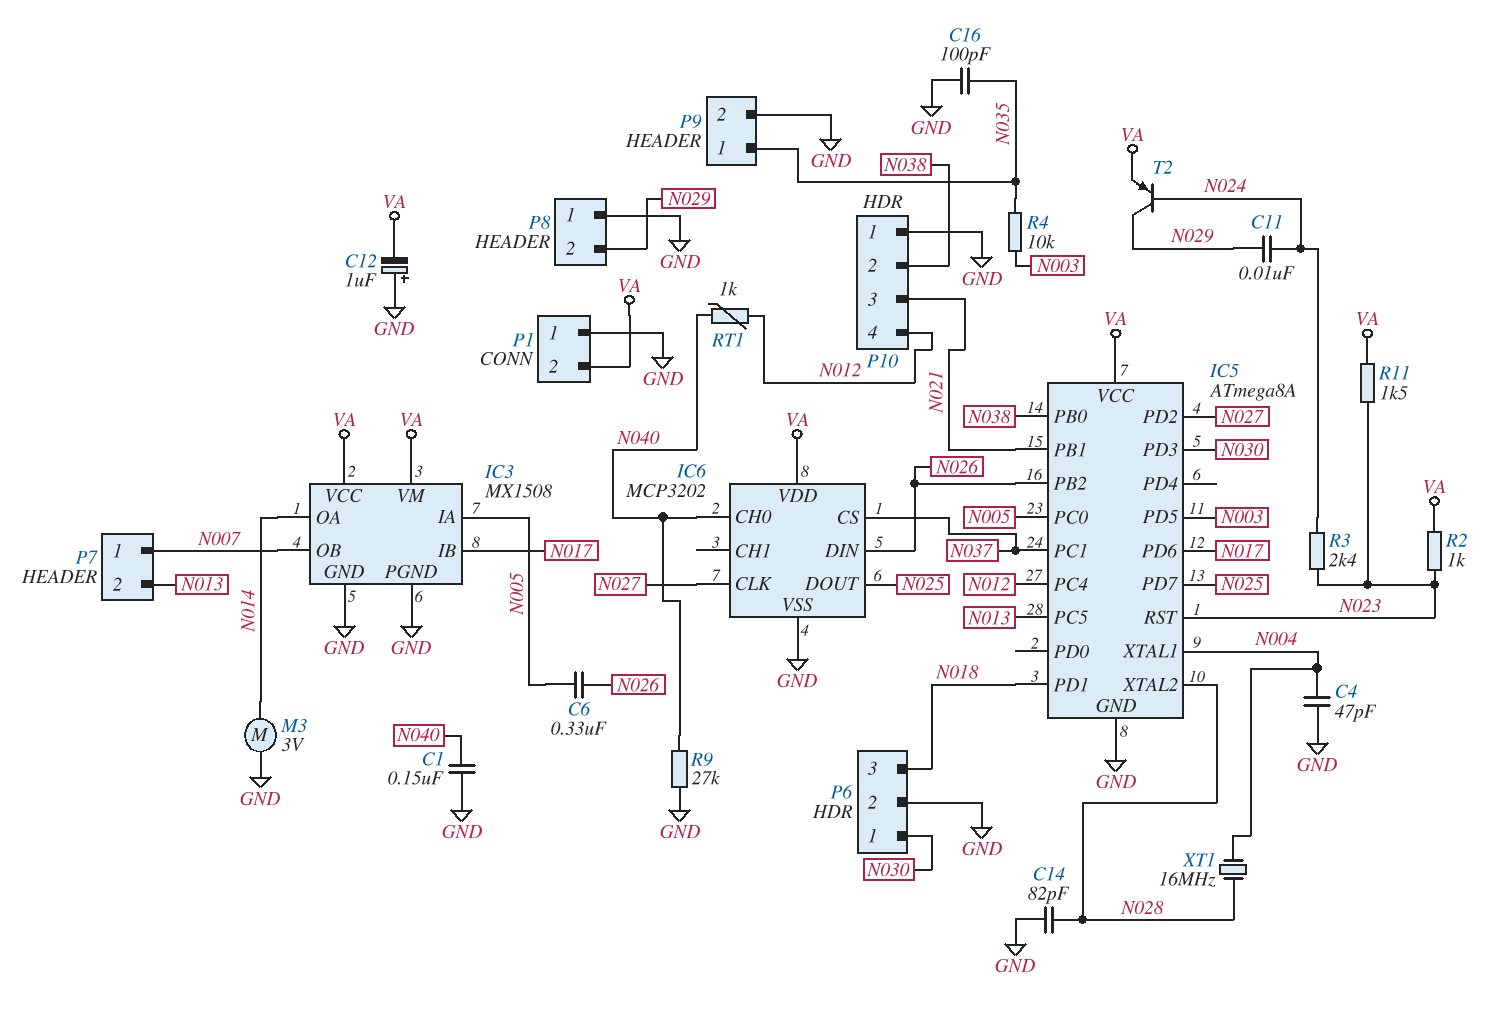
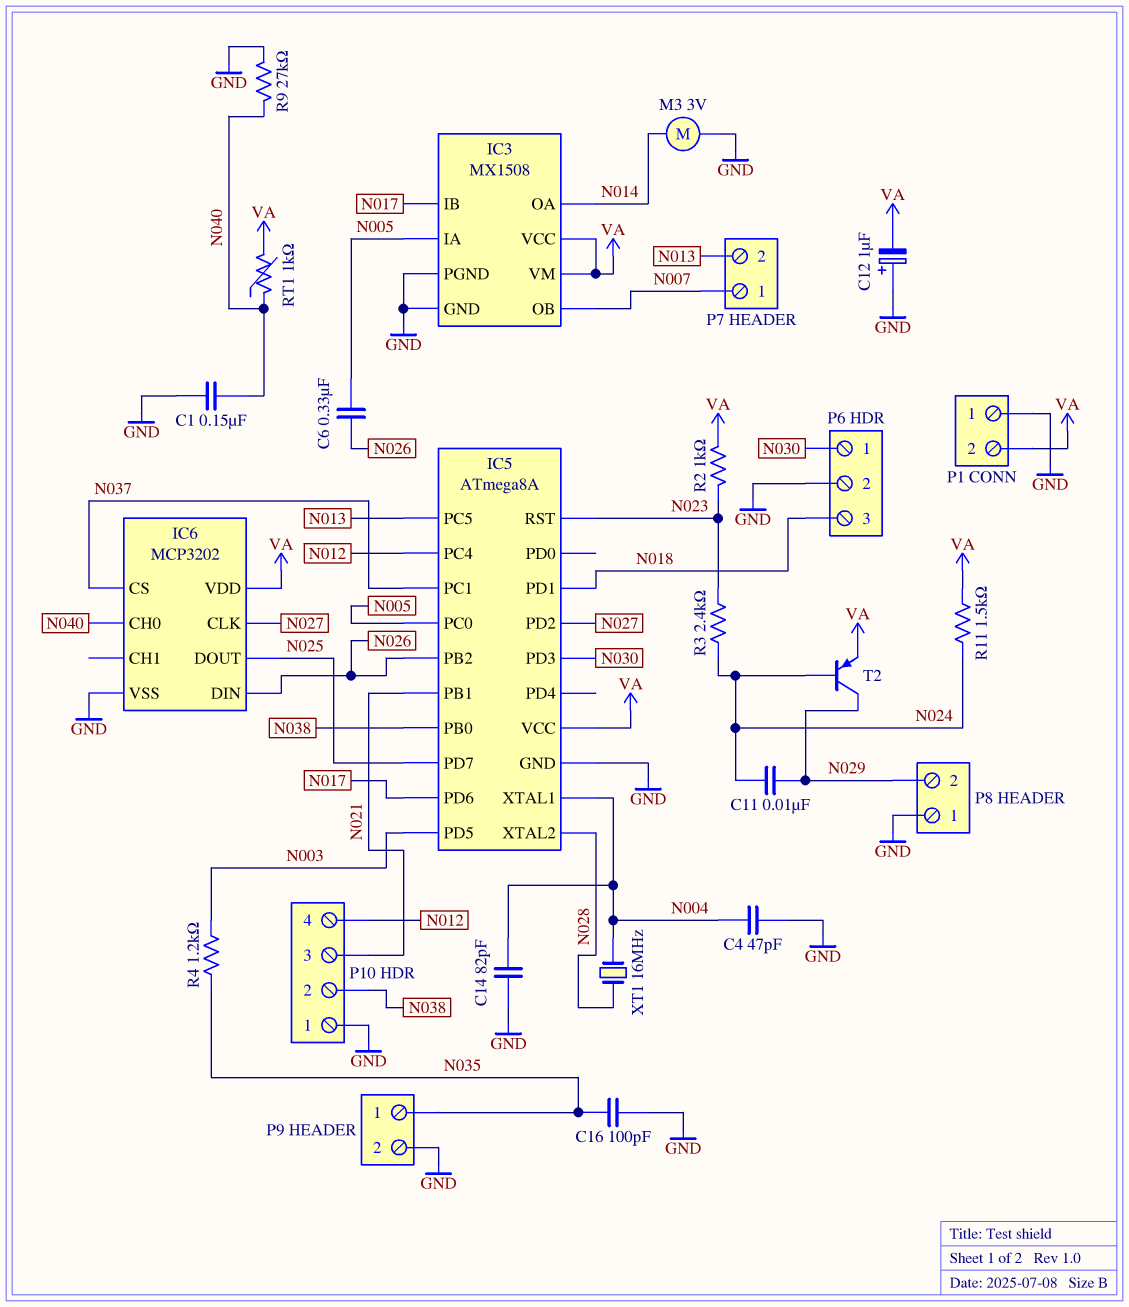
C14: 82pF (GND, N028) -> 82pF (GND, N004)
R4: 10k (N003, N035) -> 1.2k (N003, N035)
R11: 1.5k (N023, VA) -> 1.5k (N024, VA)
RT1: 1k (N012, N040) -> 1k (N040, VA)

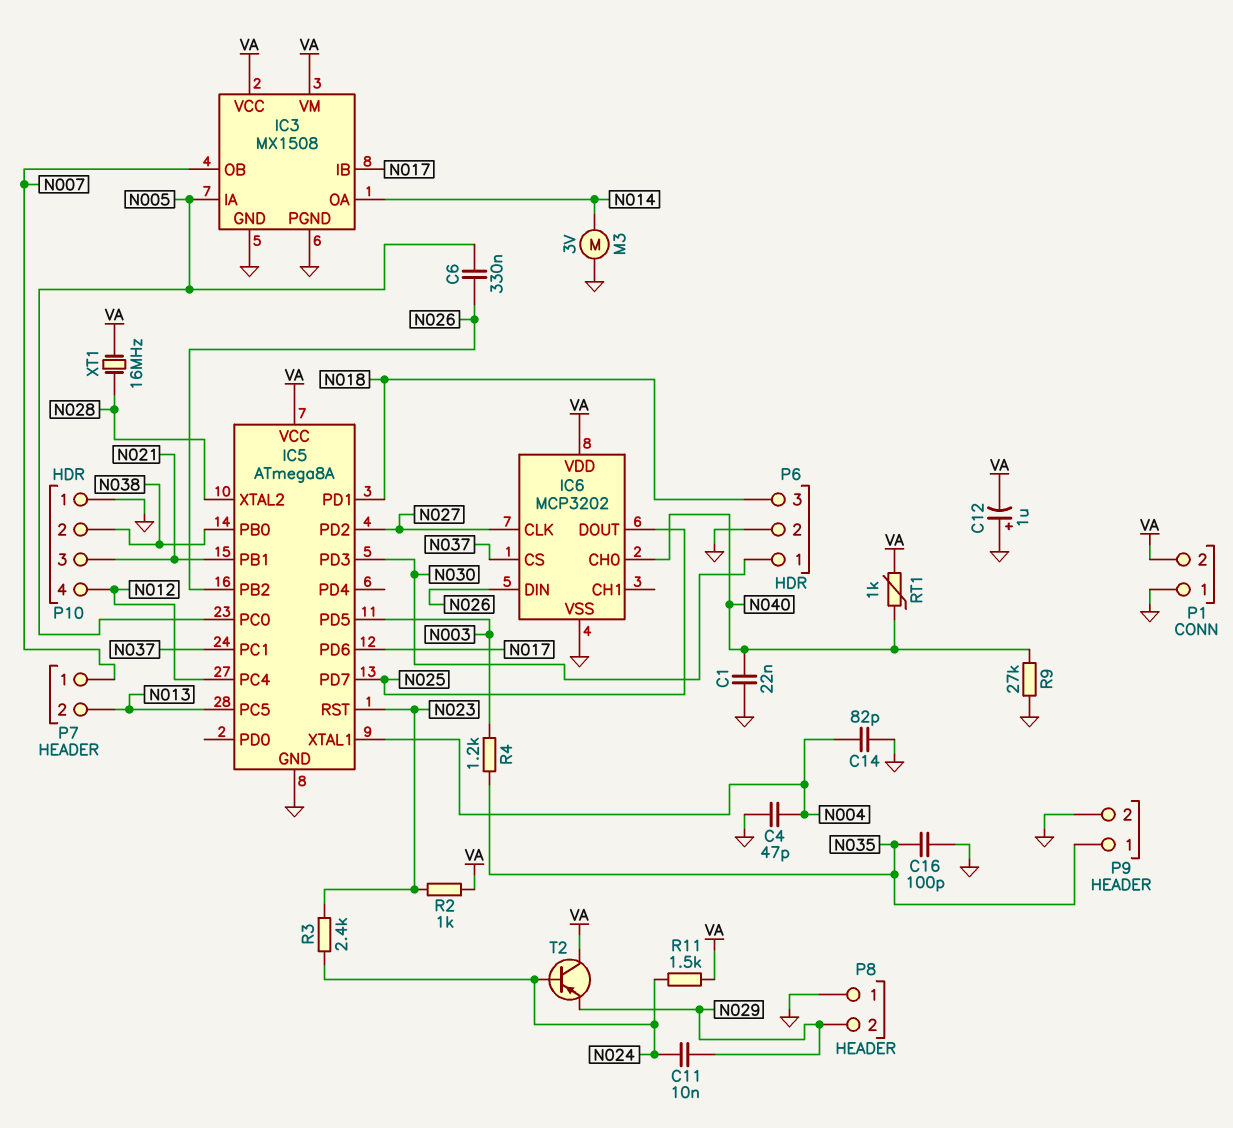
C1: 150nF (GND, N040) -> 22nF (GND, N040)
T2: PNP (B N024, C N029, E VA) -> PNP (B N024, C VA, E N029)
XT1: 16MHz (N004, N028) -> 16MHz (N028, VA)

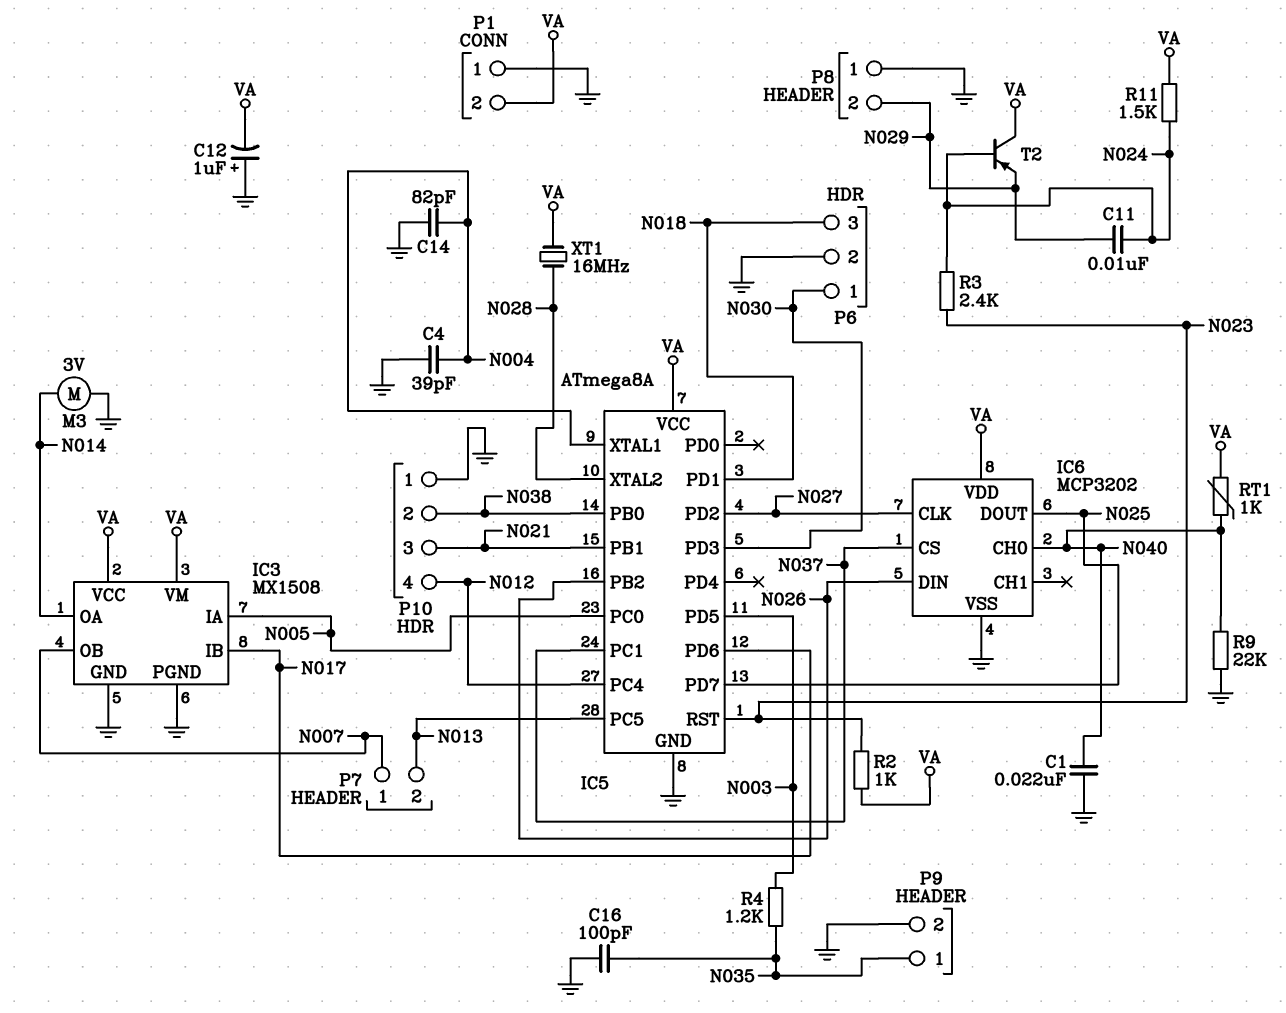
C4: 47pF (GND, N004) -> 39pF (GND, N004)
C6: 330nF (N005, N026) -> none
R9: 27k (GND, N040) -> 22k (GND, N040)

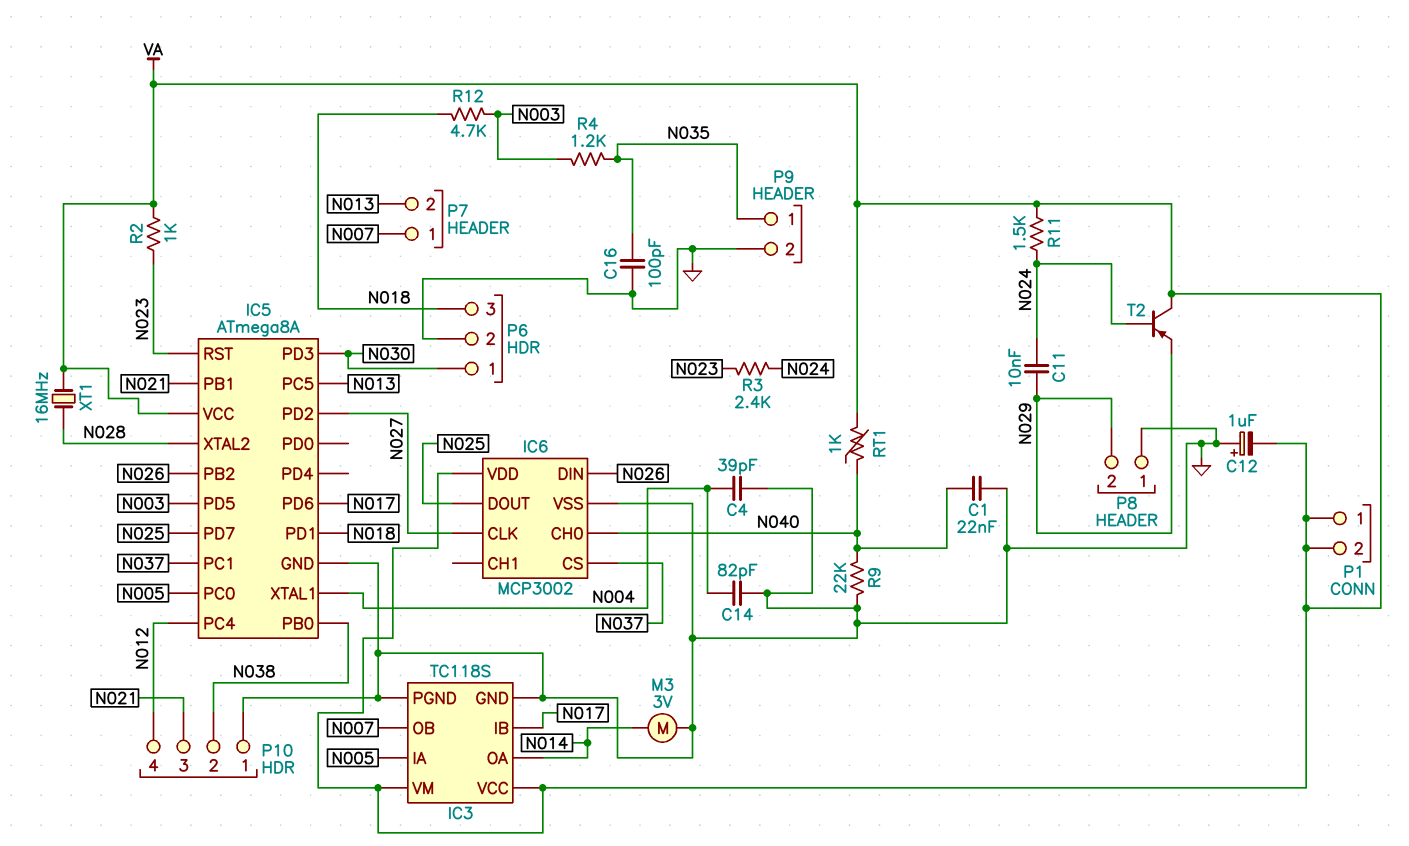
IC3: MX1508 -> TC118S
IC6: MCP3202 -> MCP3002
P1 pin 1: GND -> VA
R12: none -> 4.7k (N003, N018)

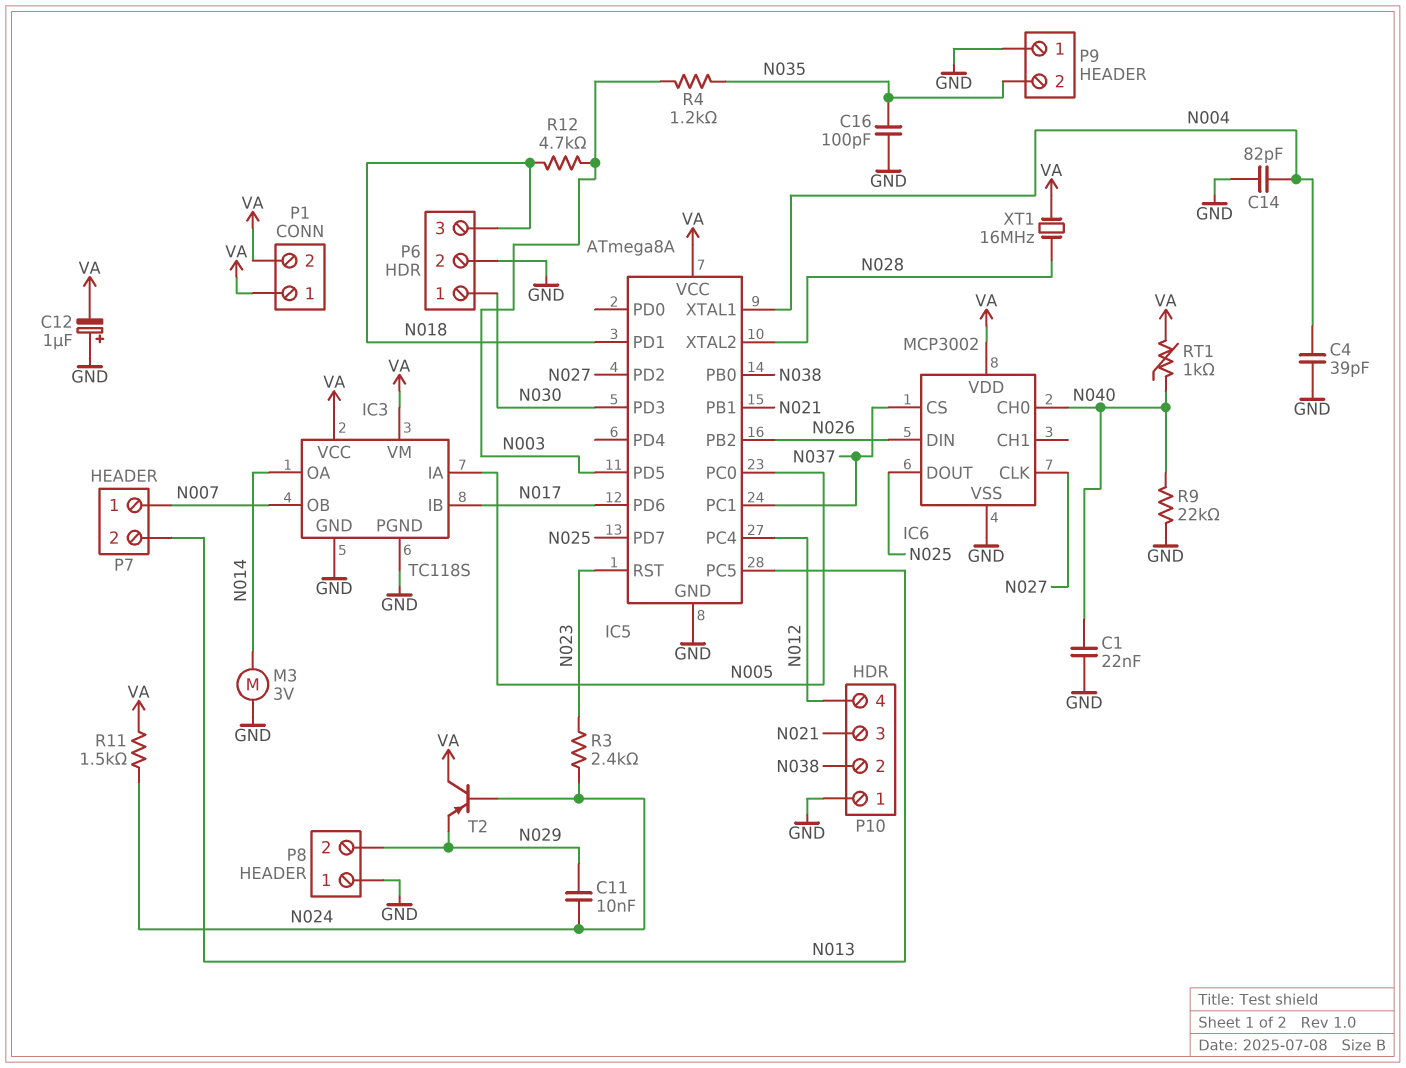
P9 pin 1: N035 -> GND
P9 pin 2: GND -> N035
R2: 1k (N023, VA) -> none

